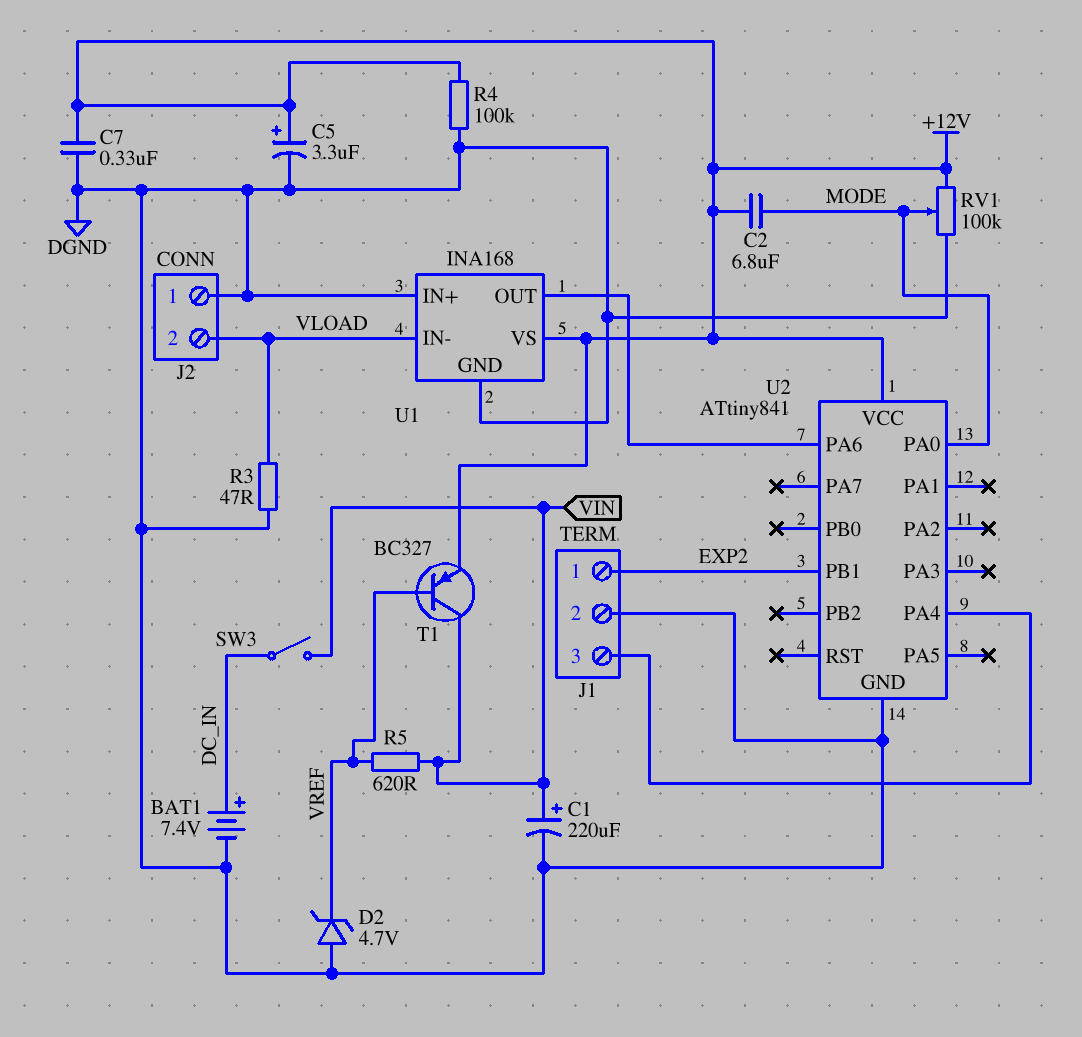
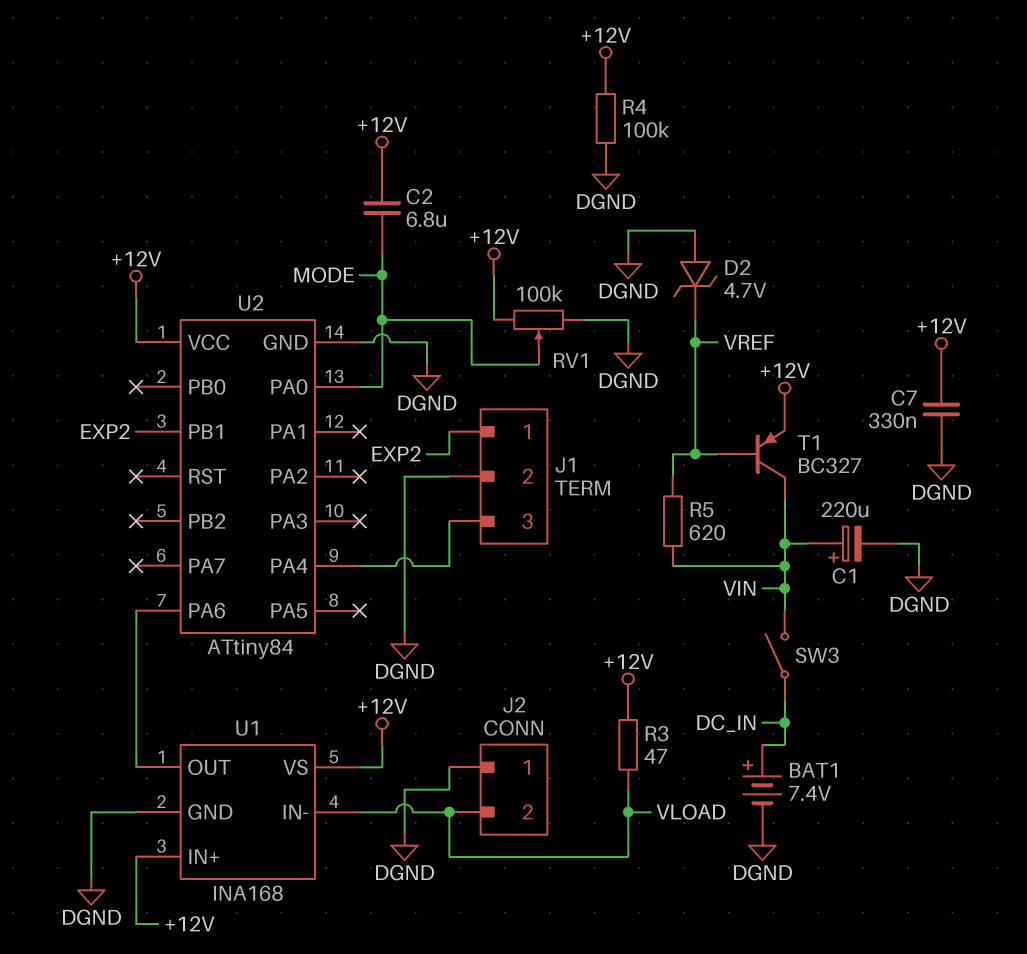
C5: 3.3uF (plus +12V, minus DGND) -> none
R3: 47 (DGND, VLOAD) -> 47 (+12V, VLOAD)
U1 pin IN+: DGND -> +12V
U2: ATtiny841 -> ATtiny84

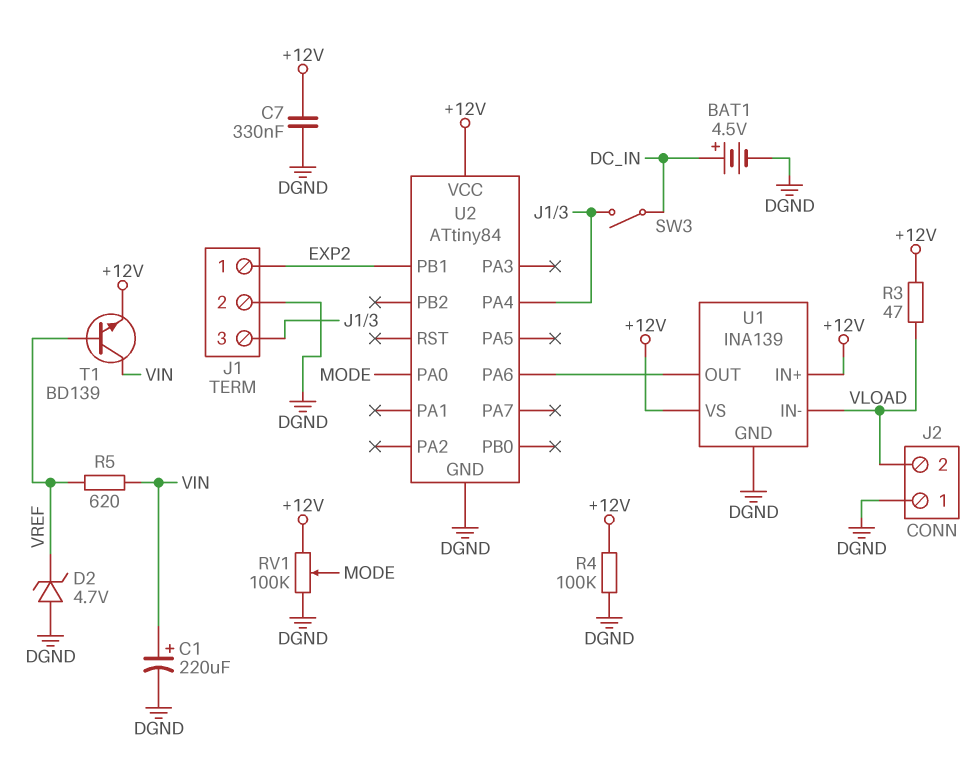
BAT1: 7.4V (plus DC_IN, minus DGND) -> 4.5V (plus DC_IN, minus DGND)
C2: 6.8uF (+12V, MODE) -> none
SW3: switch (DC_IN, VIN) -> switch (DC_IN, J1/3)
T1: PNP BC327 (B VREF, C VIN, E +12V) -> NPN BD139 (B VREF, C VIN, E +12V)
U1: INA168 -> INA139

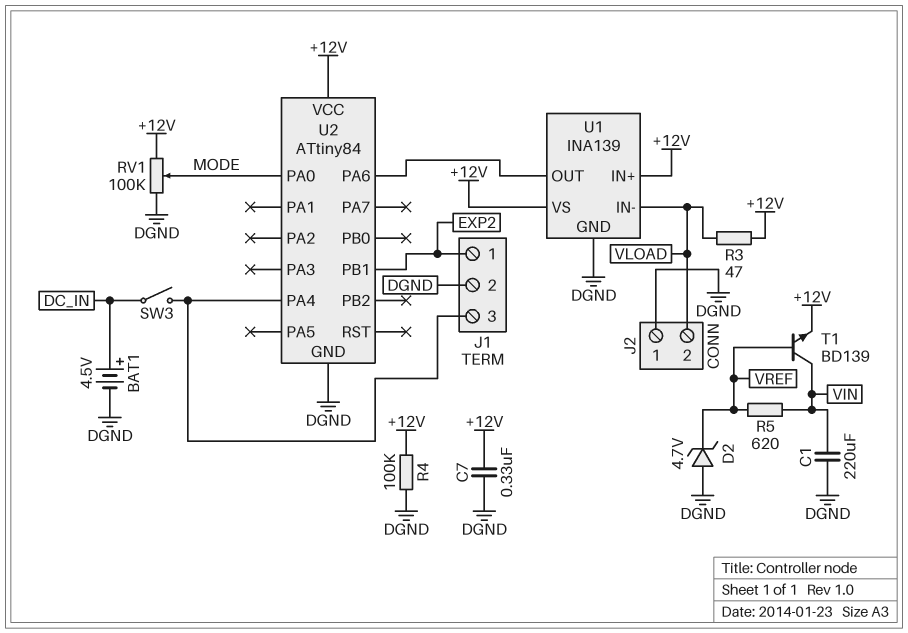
C1: 220uF (plus VIN, minus DGND) -> 220uF (DGND, VIN)

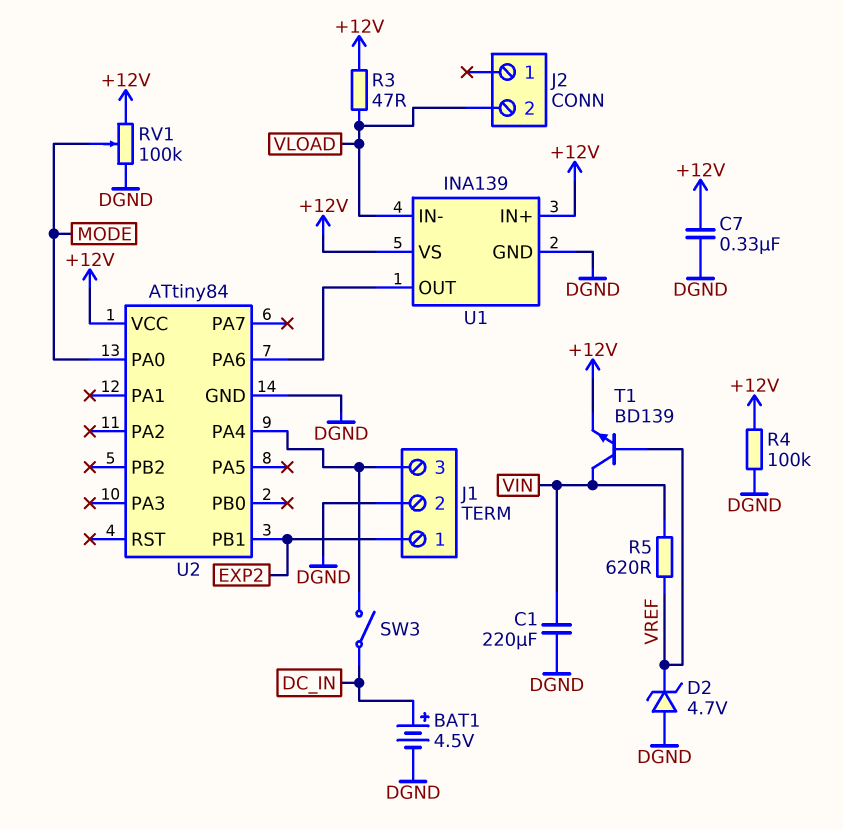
J2 pin 1: DGND -> none

